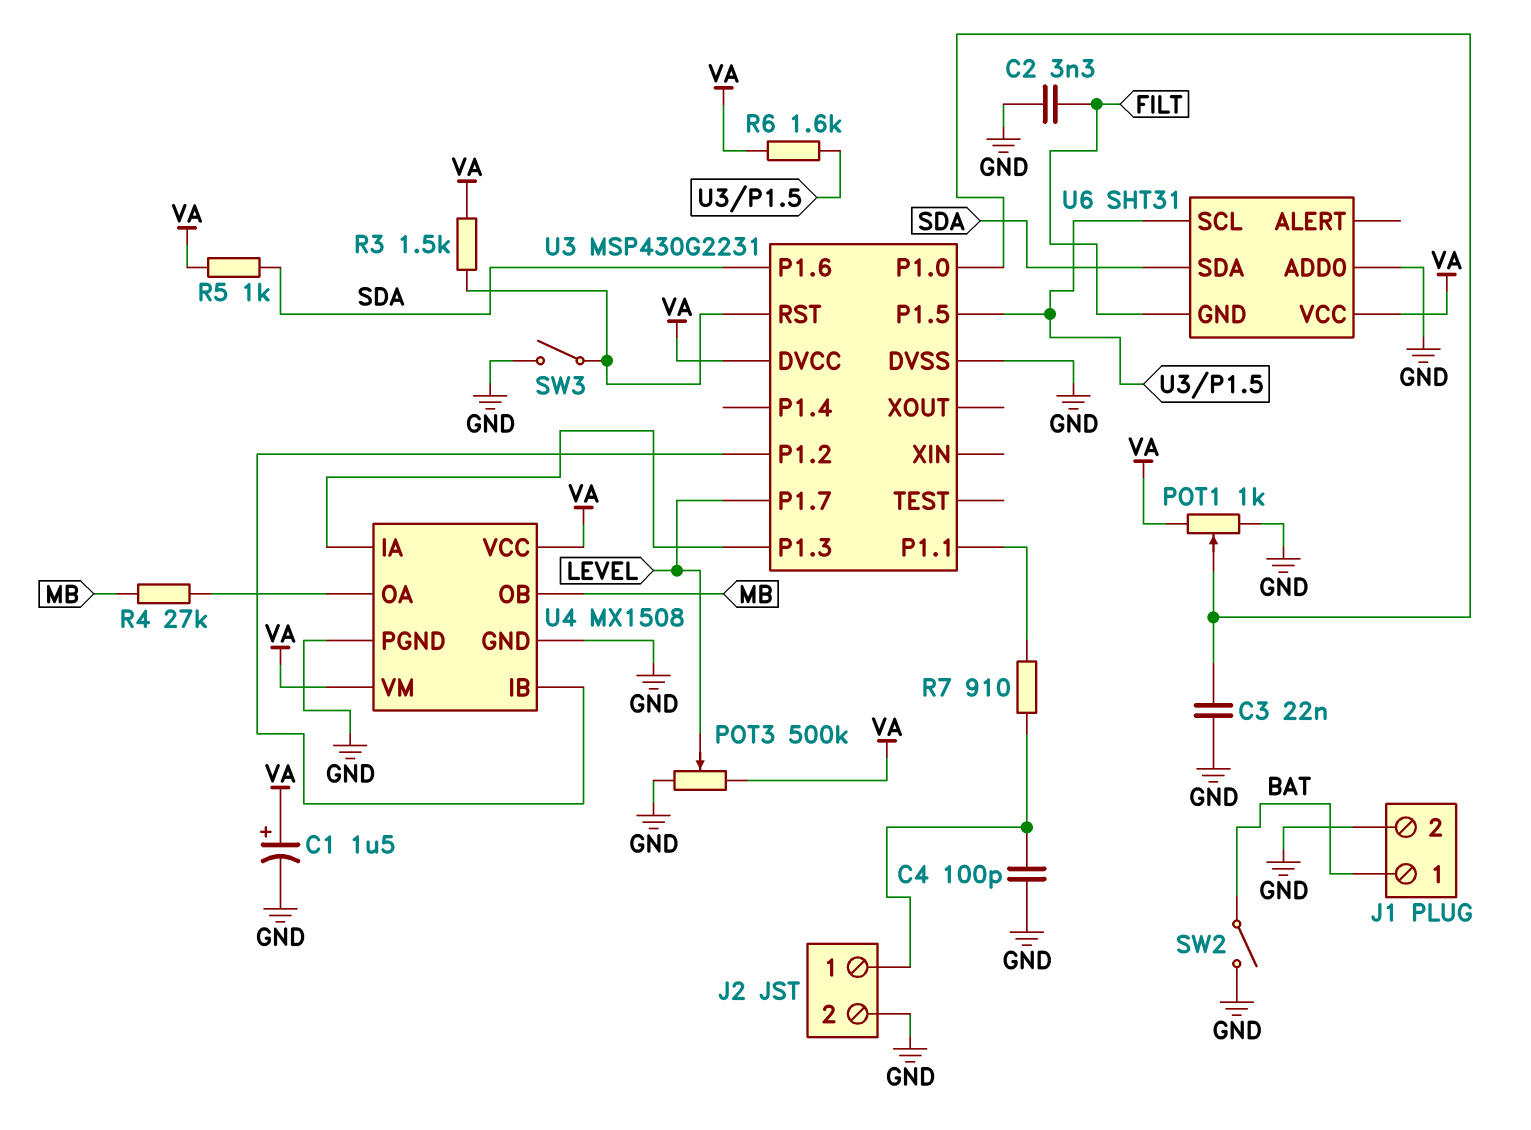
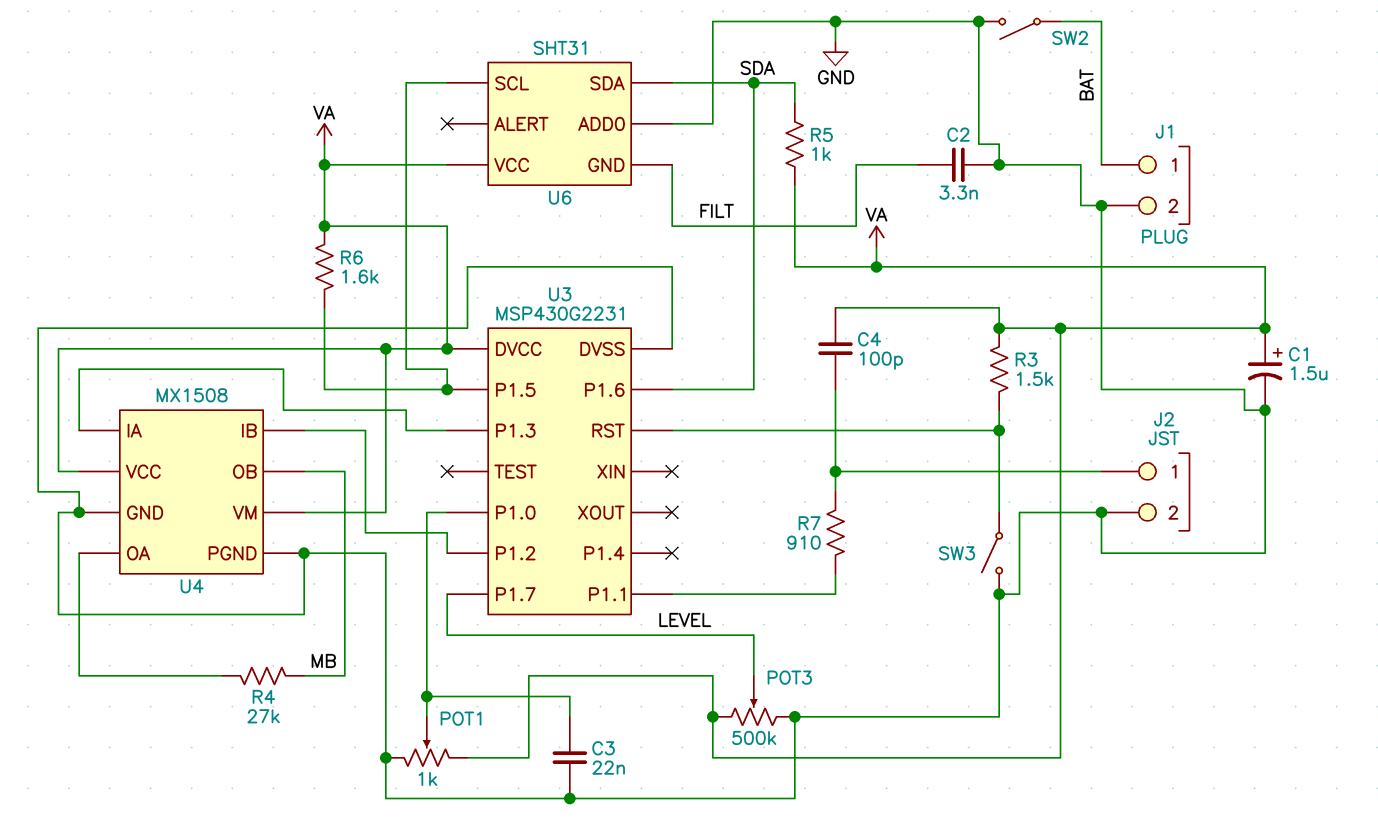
C4: 100pF (GND, J2/1) -> 100pF (J2/1, VA)

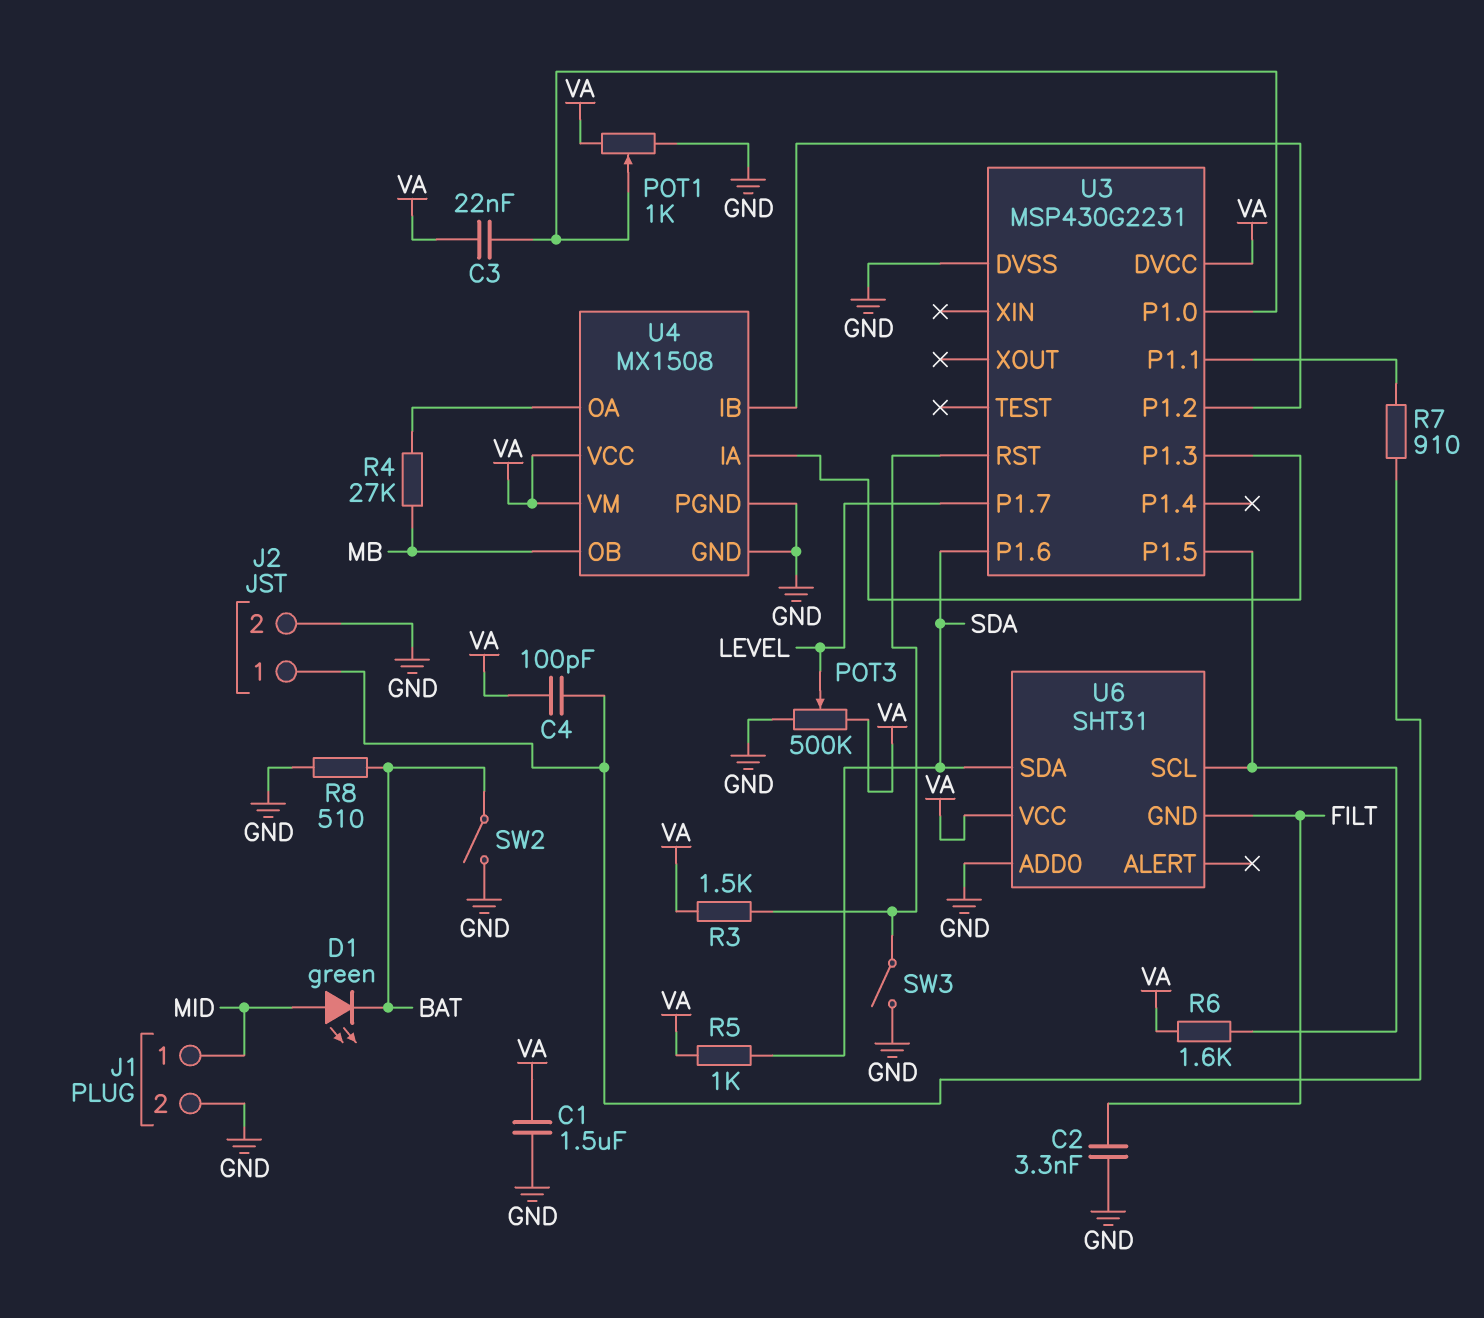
C1: 1.5uF (plus VA, minus GND) -> 1.5uF (GND, VA)
C3: 22nF (GND, U3/P1.0) -> 22nF (U3/P1.0, VA)
D1: none -> LED green (A MID, K BAT)
J1 pin 1: BAT -> MID
R8: none -> 510 (BAT, GND)

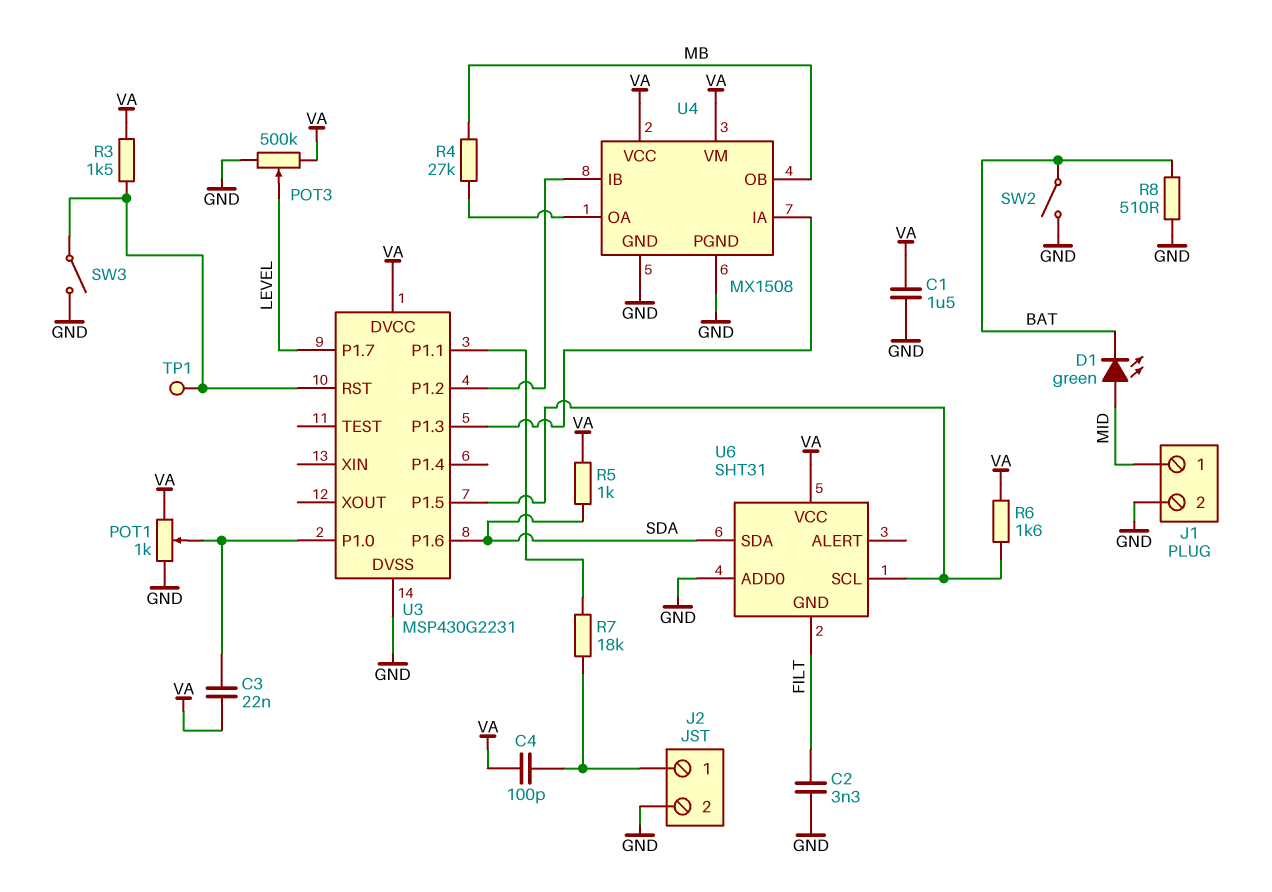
R7: 910 (J2/1, U3/P1.1) -> 18k (J2/1, U3/P1.1)
TP1: none -> test point (U3/RST)

